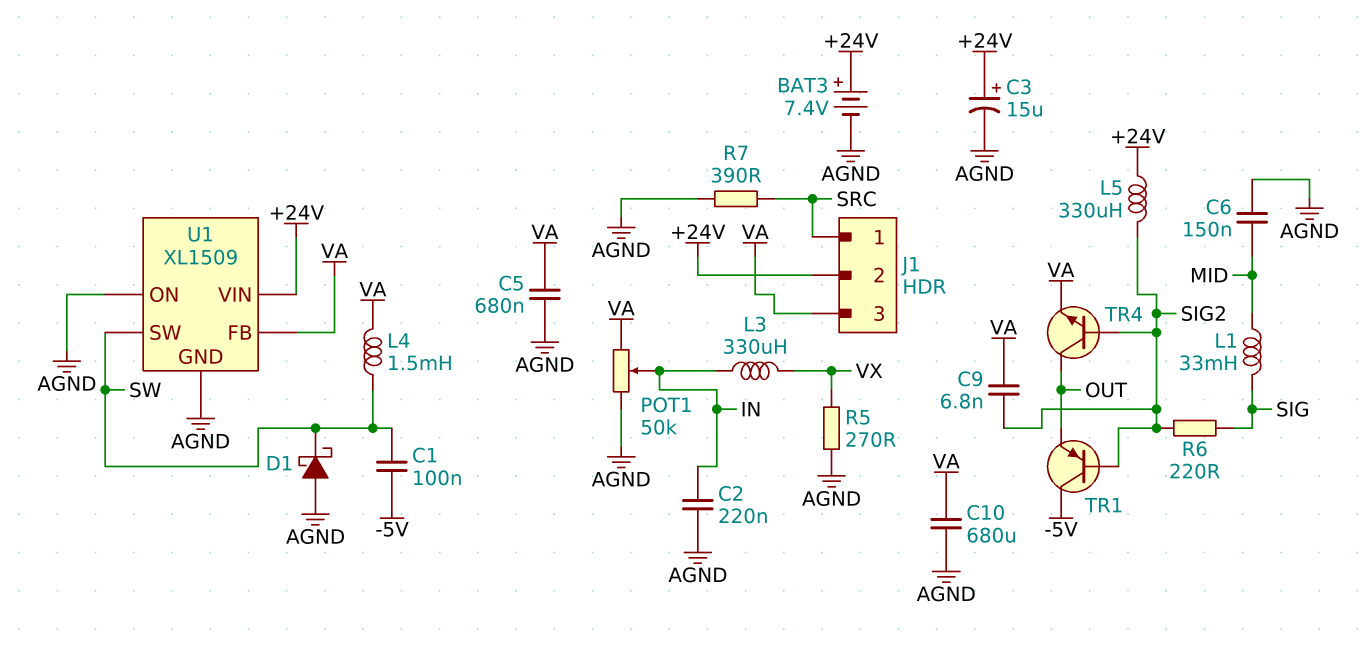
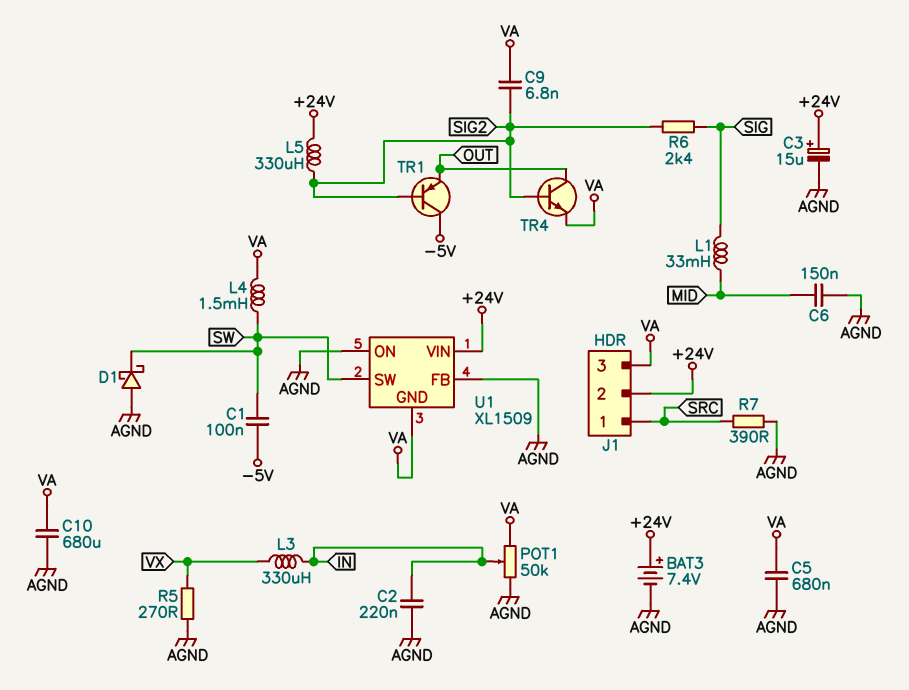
R6: 220 (SIG, SIG2) -> 2.4k (SIG, SIG2)
U1 pin FB: VA -> AGND
U1 pin GND: AGND -> VA

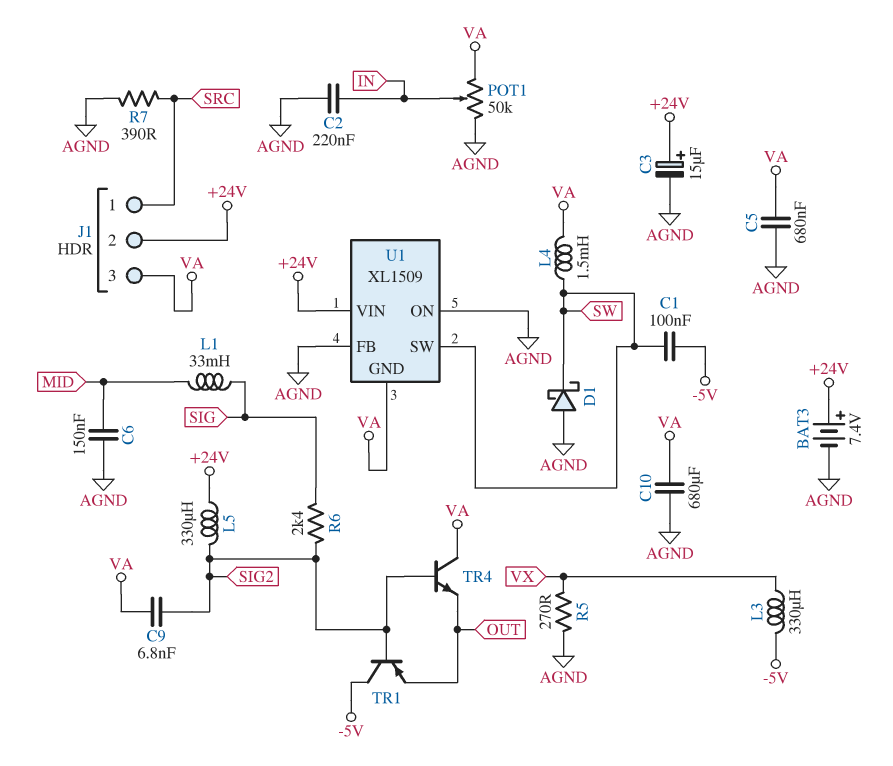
L3: 330uH (IN, VX) -> 330uH (-5V, VX)
TR4: NPN (B SIG2, C OUT, E VA) -> NPN (B SIG2, C VA, E OUT)

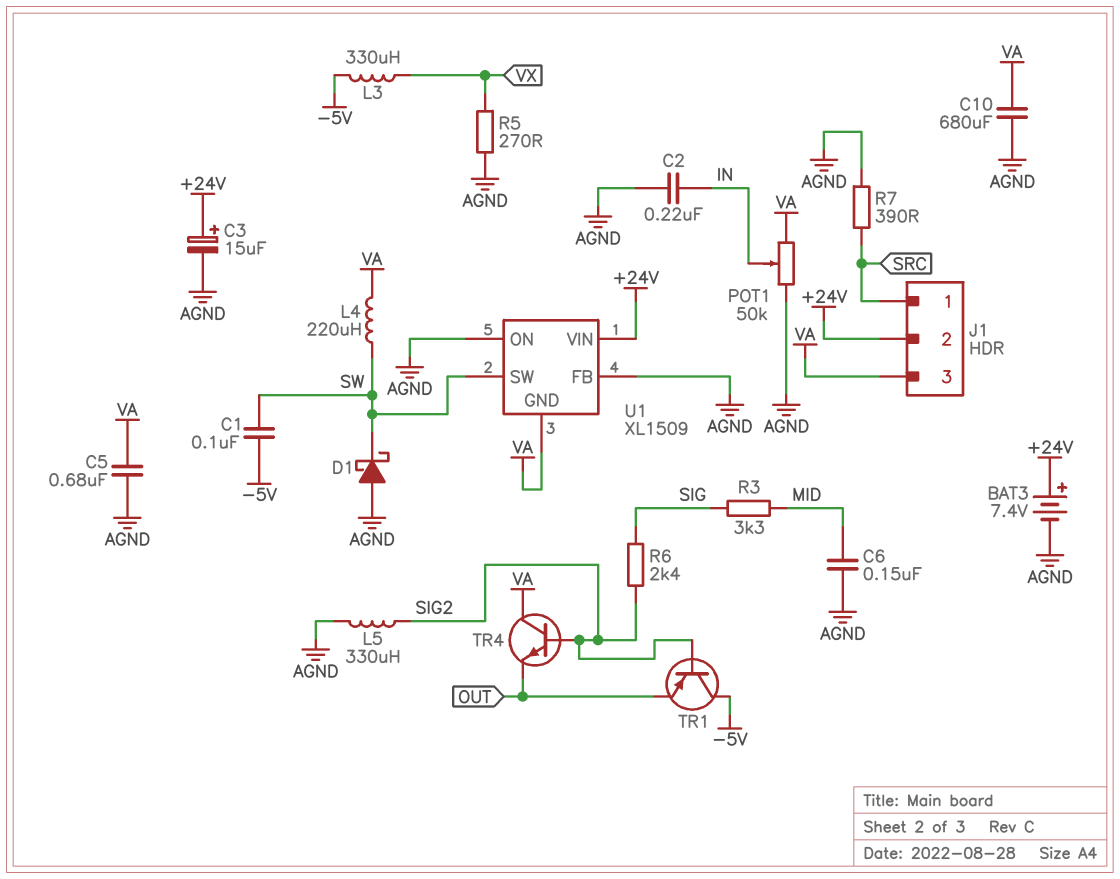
C9: 6.8nF (SIG2, VA) -> none
L1: 33mH (MID, SIG) -> none
L4: 1.5mH (SW, VA) -> 220uH (SW, VA)
L5: 330uH (+24V, SIG2) -> 330uH (AGND, SIG2)
R3: none -> 3.3k (MID, SIG)

